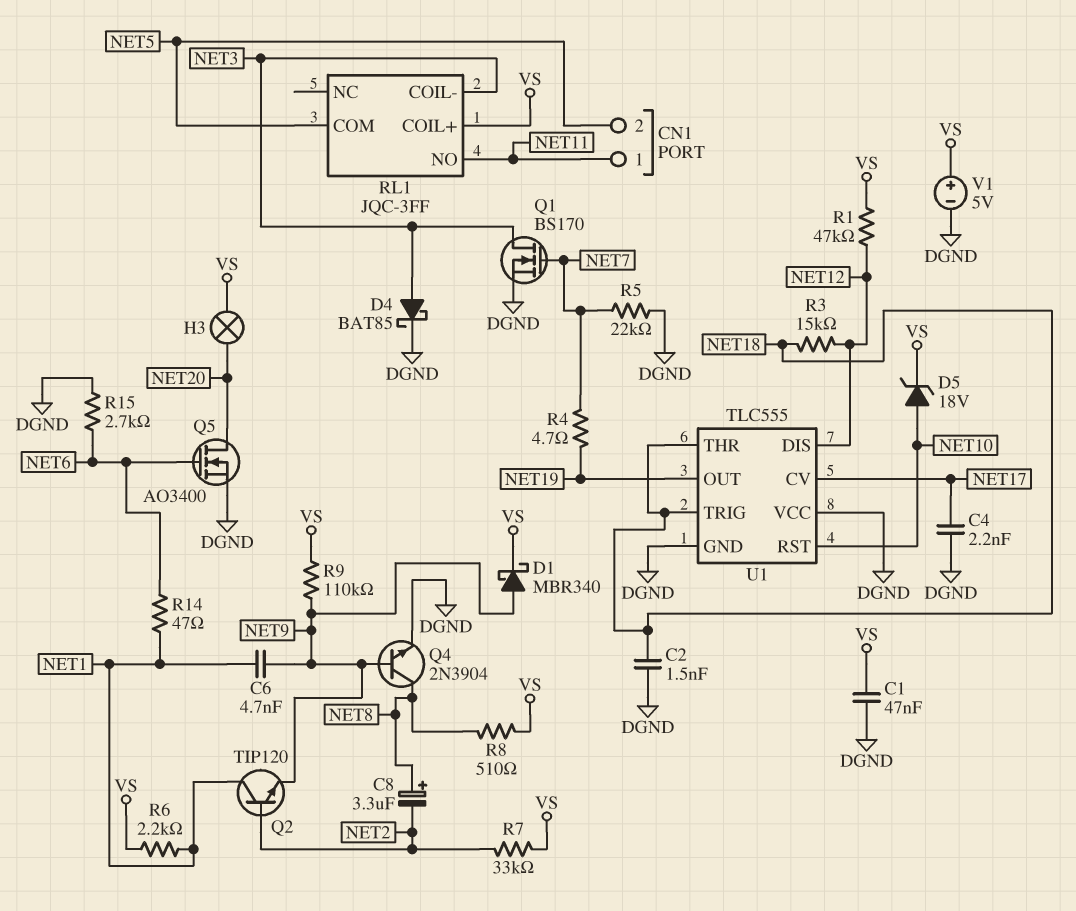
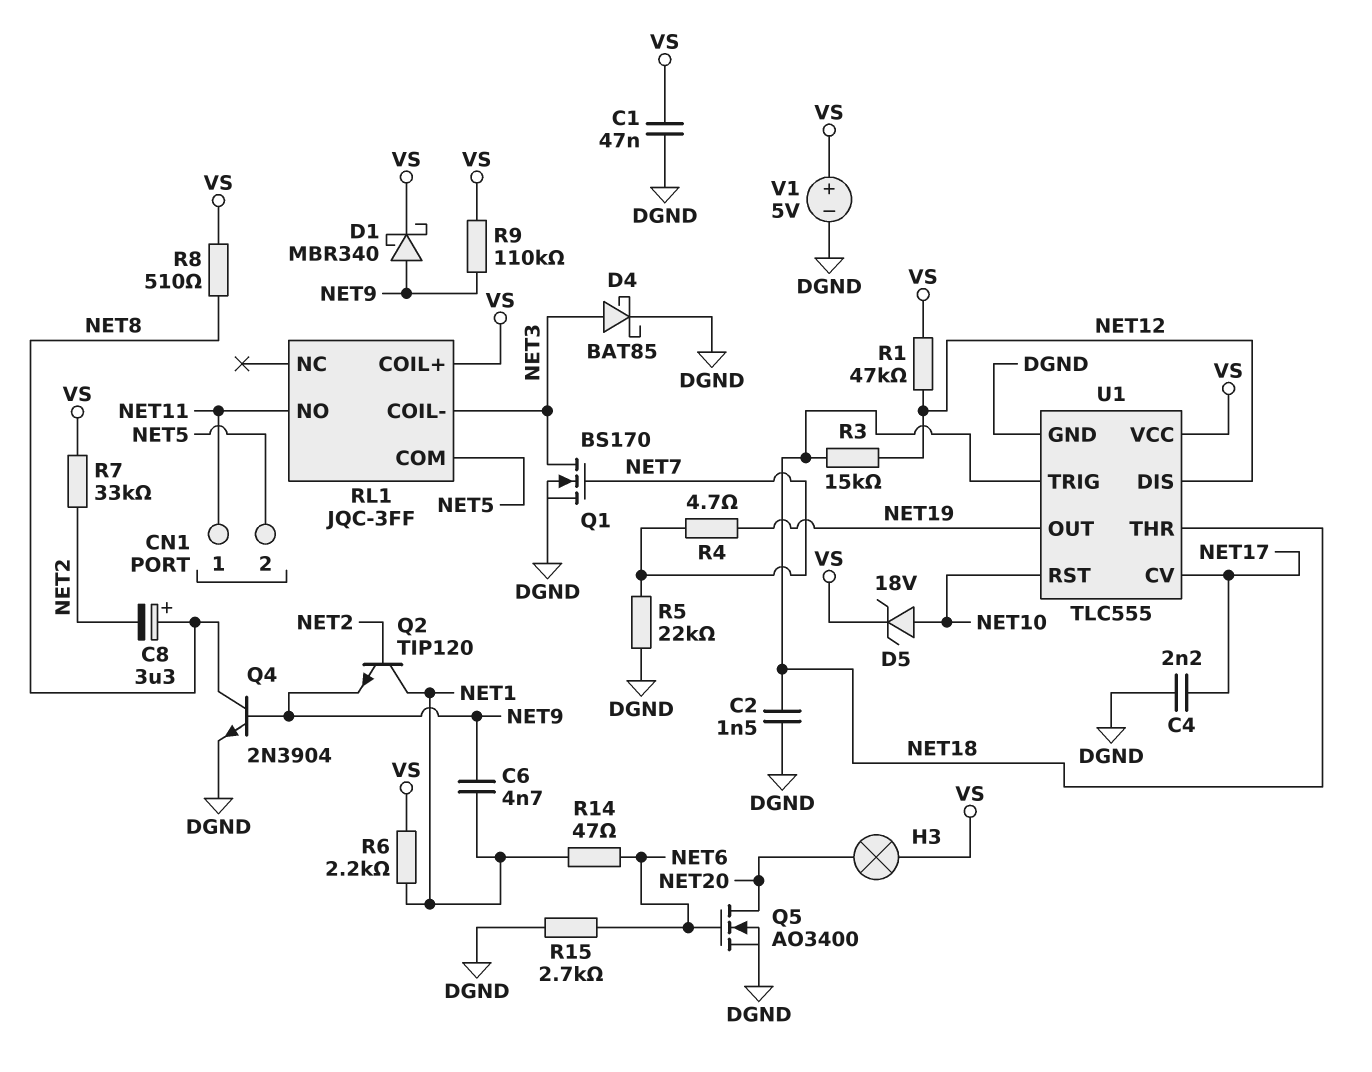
U1 pin VCC: DGND -> VS

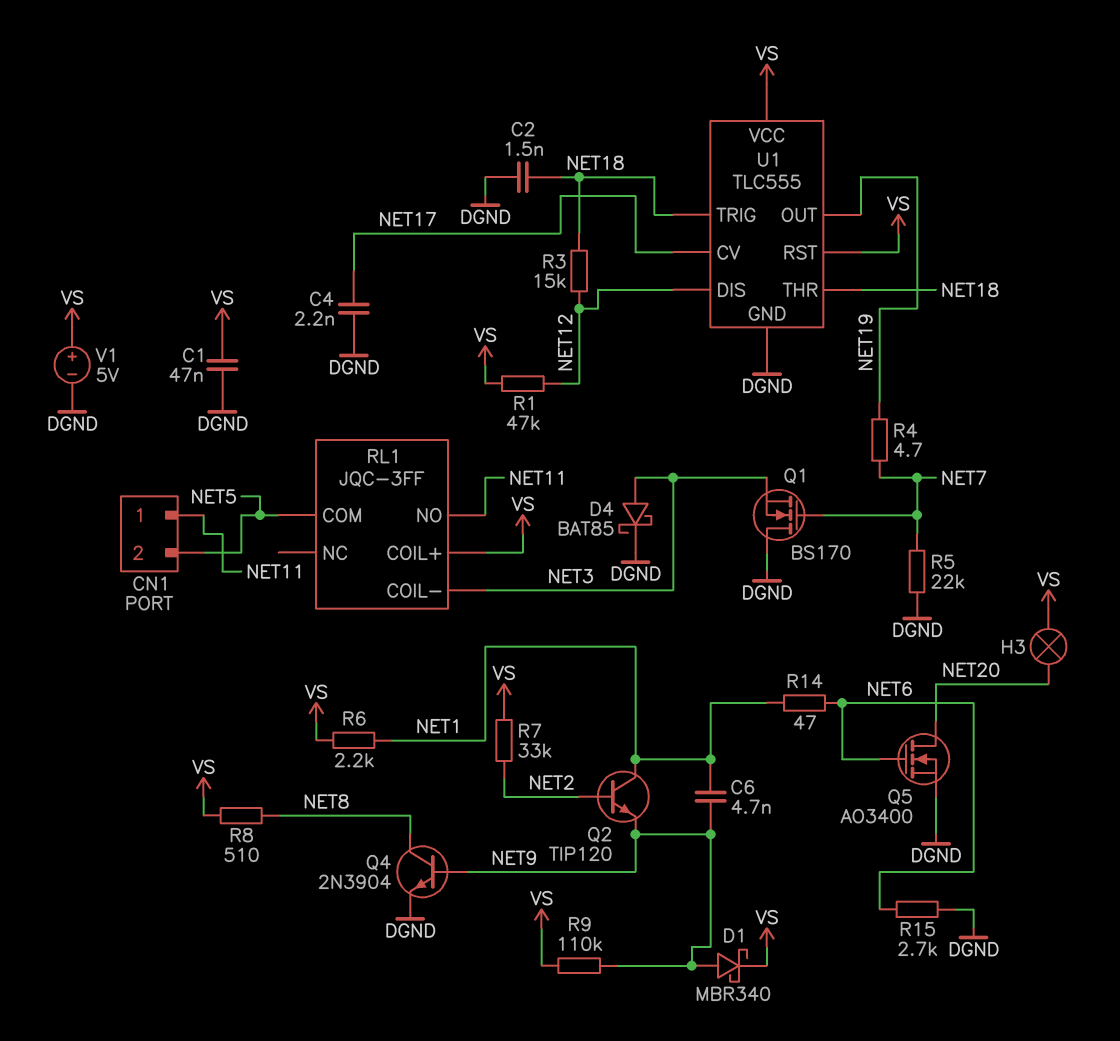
C8: 3.3uF (plus NET8, minus NET2) -> none
D5: zener 18V (A NET10, K VS) -> none
Q1: NMOS BS170 (G NET7, D NET3, S DGND) -> NMOS BS170 (G NET7, D DGND, S NET3)
U1 pin RST: NET10 -> VS

